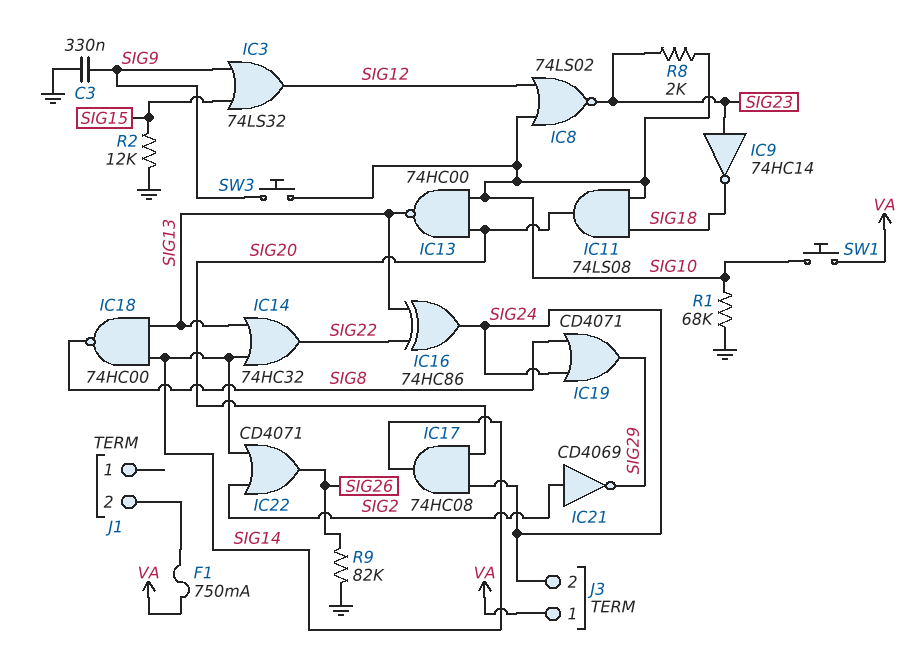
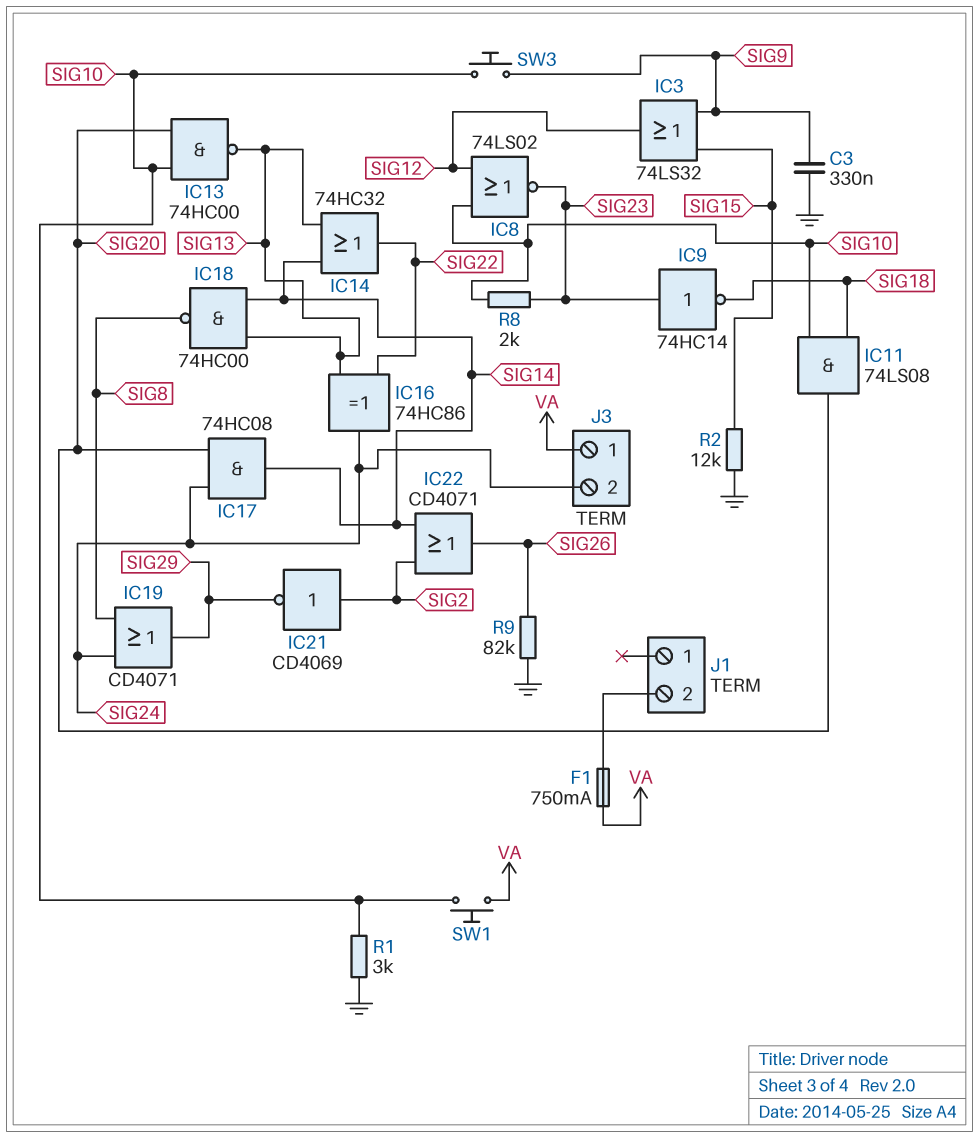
R1: 68k (GND, SIG10) -> 3k (GND, SIG10)

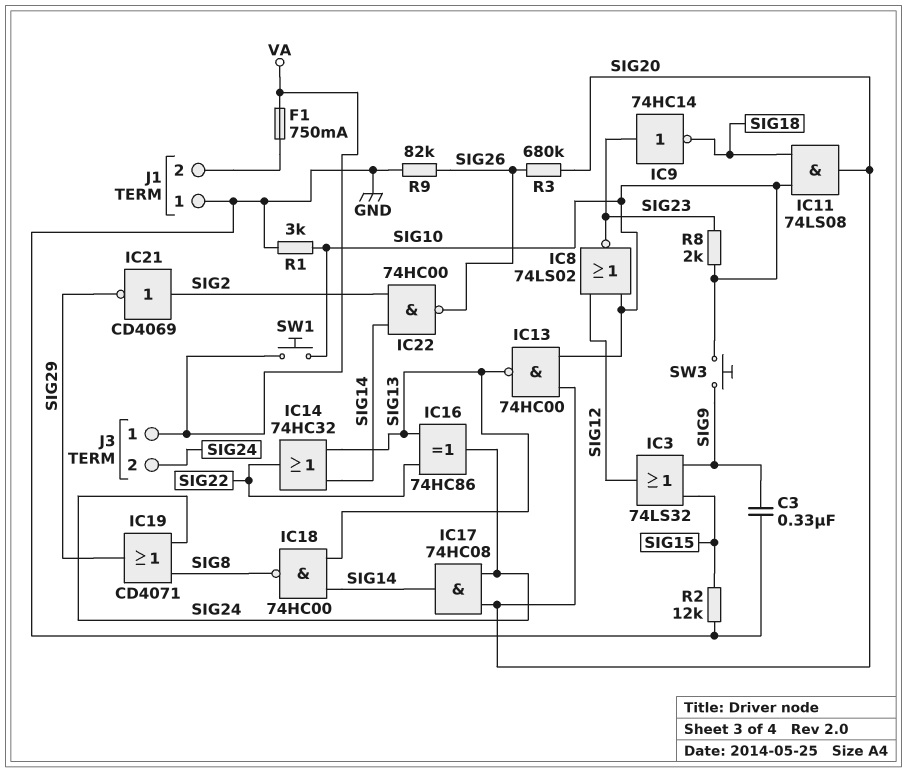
IC22: OR CD4071 (in SIG2, in SIG14, out SIG26) -> NAND 74HC00 (in SIG2, in SIG14, out SIG26)
J1 pin 1: none -> GND
R3: none -> 680k (SIG20, SIG26)

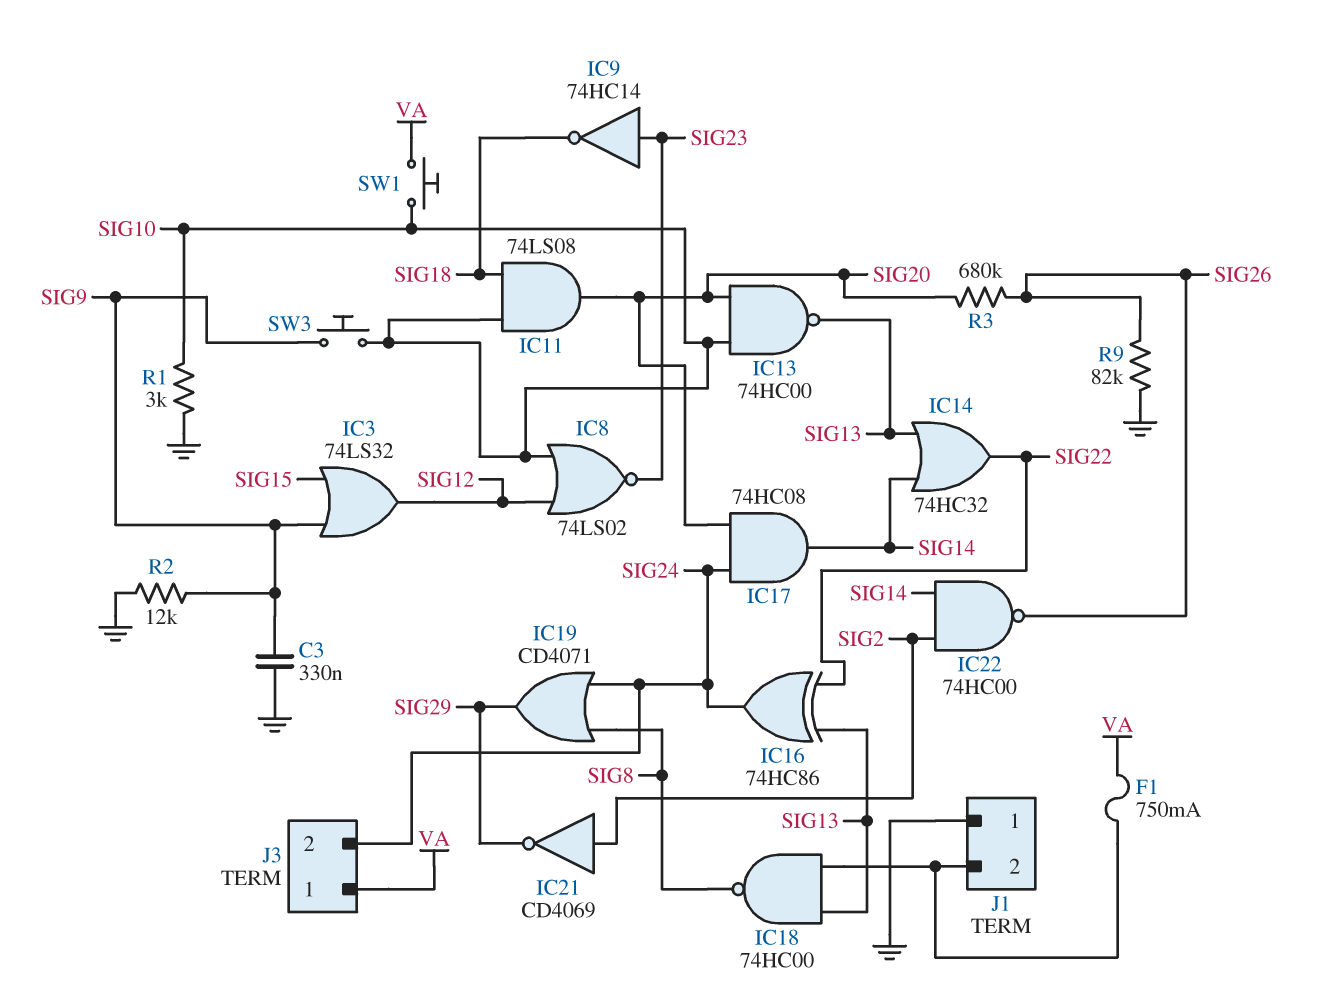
IC18: NAND 74HC00 (in SIG13, in SIG14, out SIG8) -> NAND 74HC00 (in J1/2, in SIG13, out SIG8)
R2: 12k (GND, SIG15) -> 12k (GND, SIG9)
R8: 2k (SIG10, SIG23) -> none

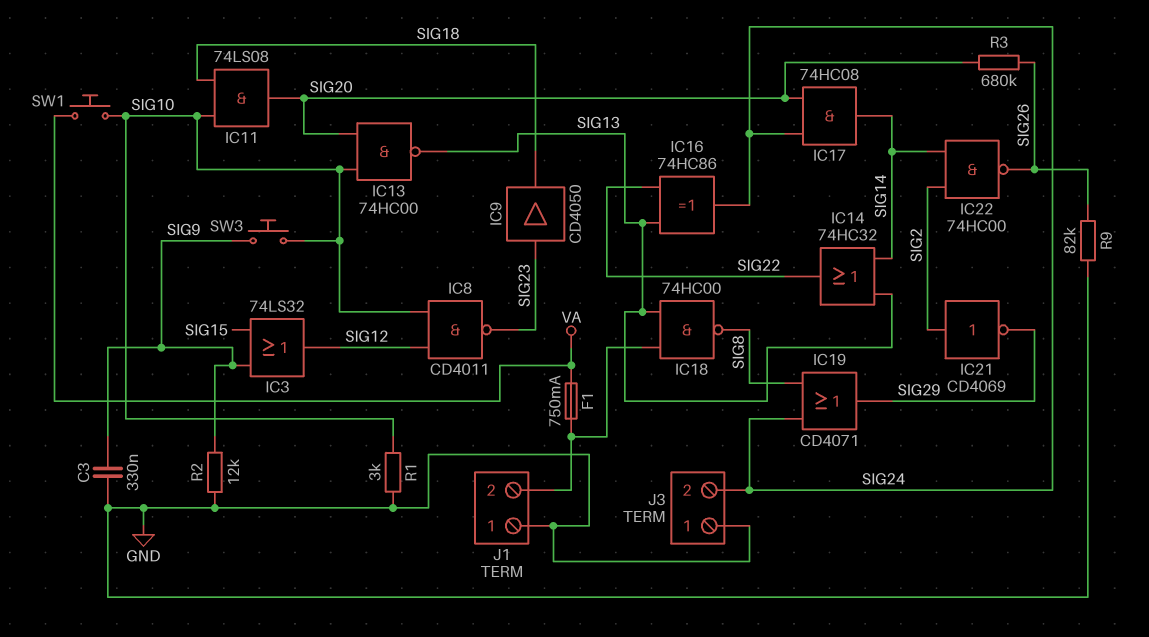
IC8: NOR 74LS02 (in SIG10, in SIG12, out SIG23) -> NAND CD4011 (in SIG10, in SIG12, out SIG23)
IC9: NOT 74HC14 (in SIG23, out SIG18) -> buffer CD4050 (in SIG23, out SIG18)
J3 pin 1: VA -> GND

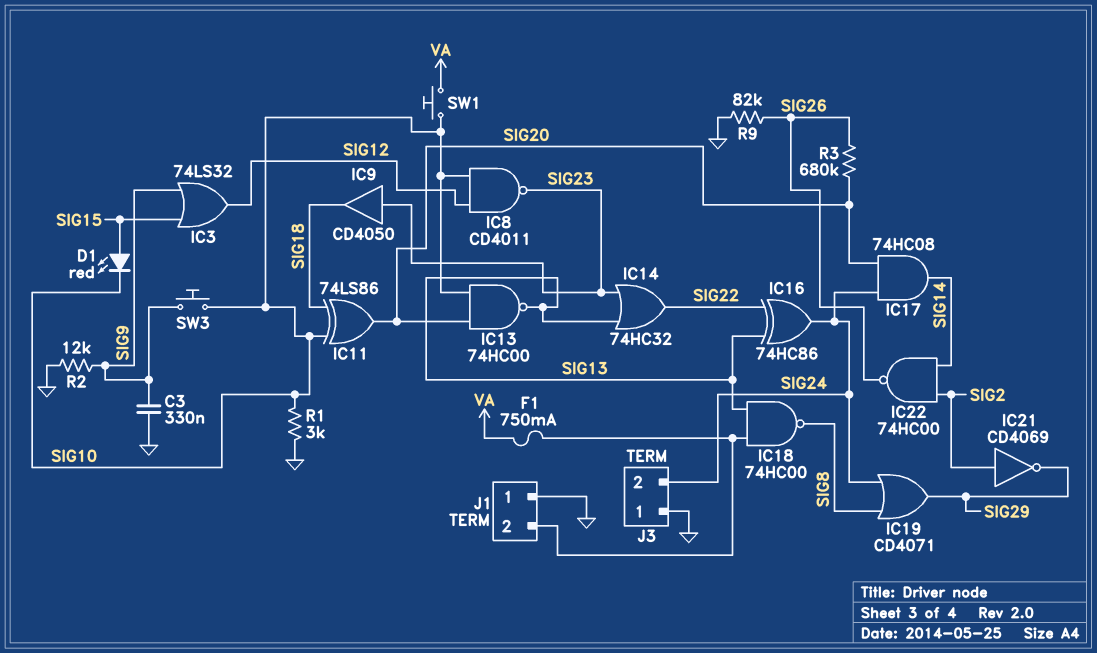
D1: none -> LED red (A SIG15, K SIG10)
IC11: AND 74LS08 (in SIG10, in SIG18, out SIG20) -> XOR 74LS86 (in SIG10, in SIG18, out SIG20)
IC14: OR 74HC32 (in SIG13, in SIG14, out SIG22) -> OR 74HC32 (in SIG13, in SIG23, out SIG22)

